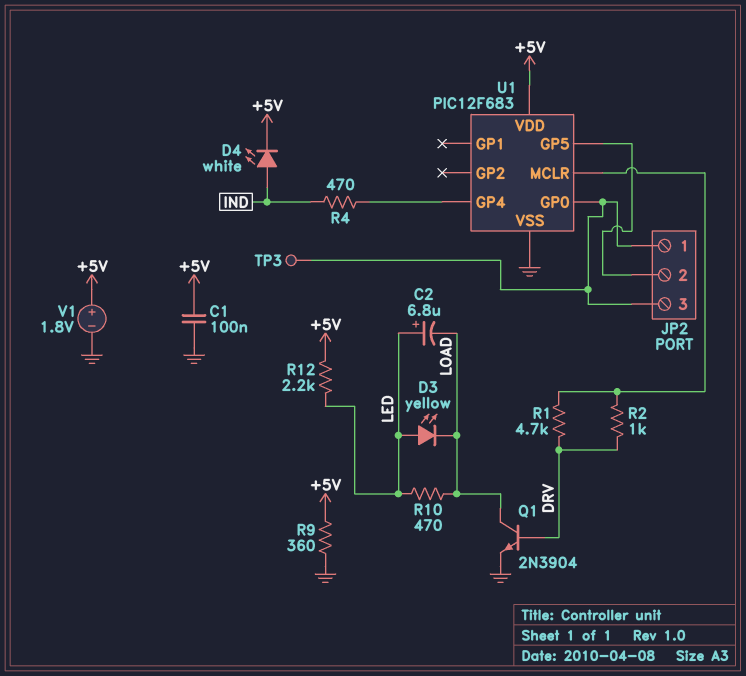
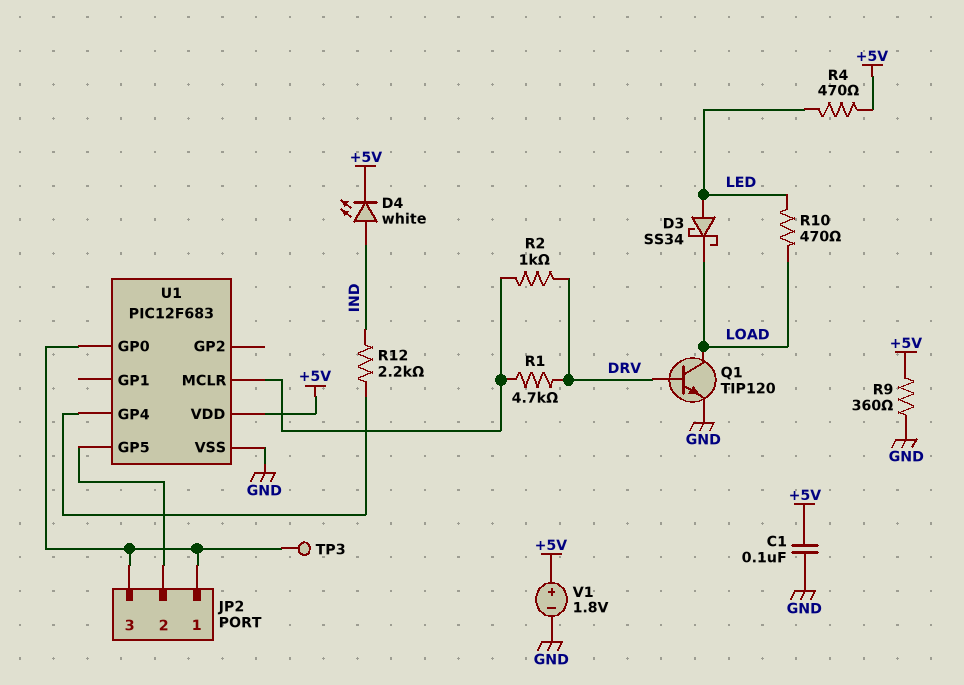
C2: 6.8uF (plus LED, minus LOAD) -> none
D3: LED yellow (A LED, K LOAD) -> schottky SS34 (A LED, K LOAD)
Q1: NPN 2N3904 (B DRV, C LOAD, E GND) -> NPN TIP120 (B DRV, C LOAD, E GND)
R4: 470 (IND, U1/GP4) -> 470 (+5V, LED)
R12: 2.2k (+5V, LED) -> 2.2k (IND, U1/GP4)

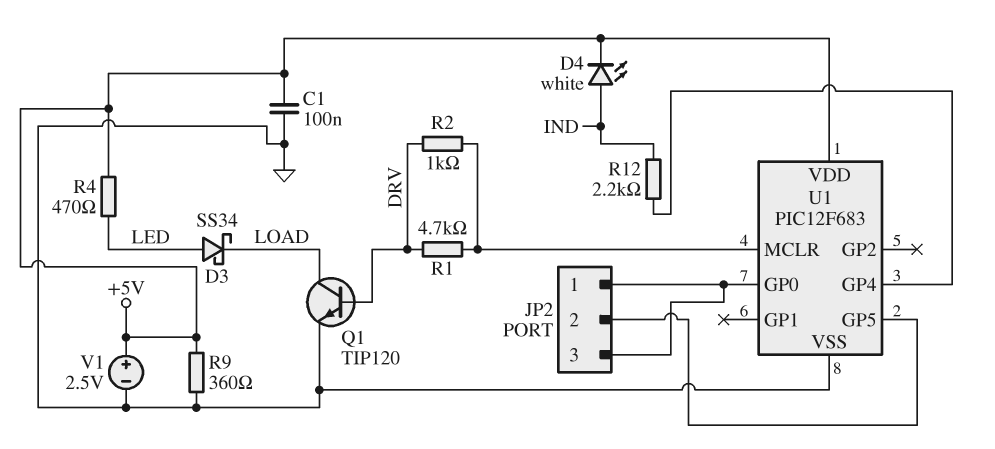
R10: 470 (LED, LOAD) -> none
TP3: test point (JP2/1) -> none
V1: 1.8V (plus +5V, minus GND) -> 2.5V (plus +5V, minus GND)

